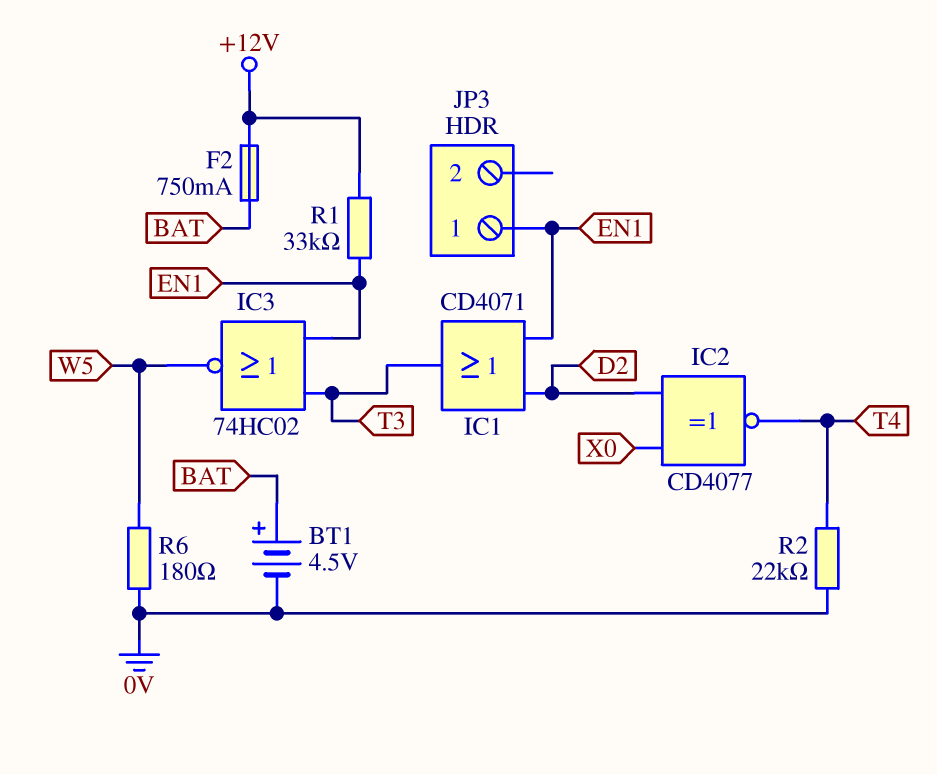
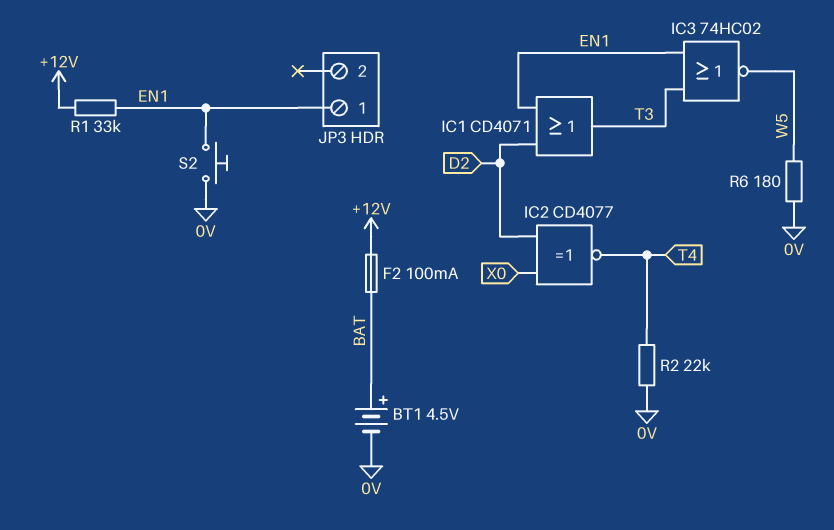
F2: 750mA (+12V, BAT) -> 100mA (+12V, BAT)
S2: none -> button (0V, EN1)

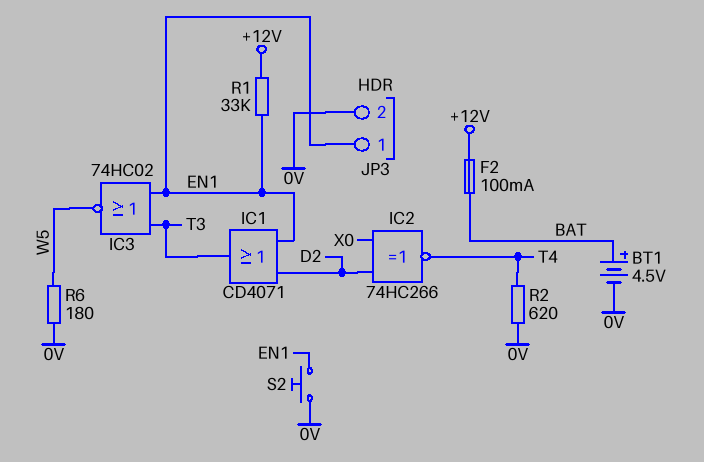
IC2: XNOR CD4077 (in D2, in X0, out T4) -> XNOR 74HC266 (in D2, in X0, out T4)
JP3 pin 2: none -> 0V
R2: 22k (0V, T4) -> 620 (0V, T4)

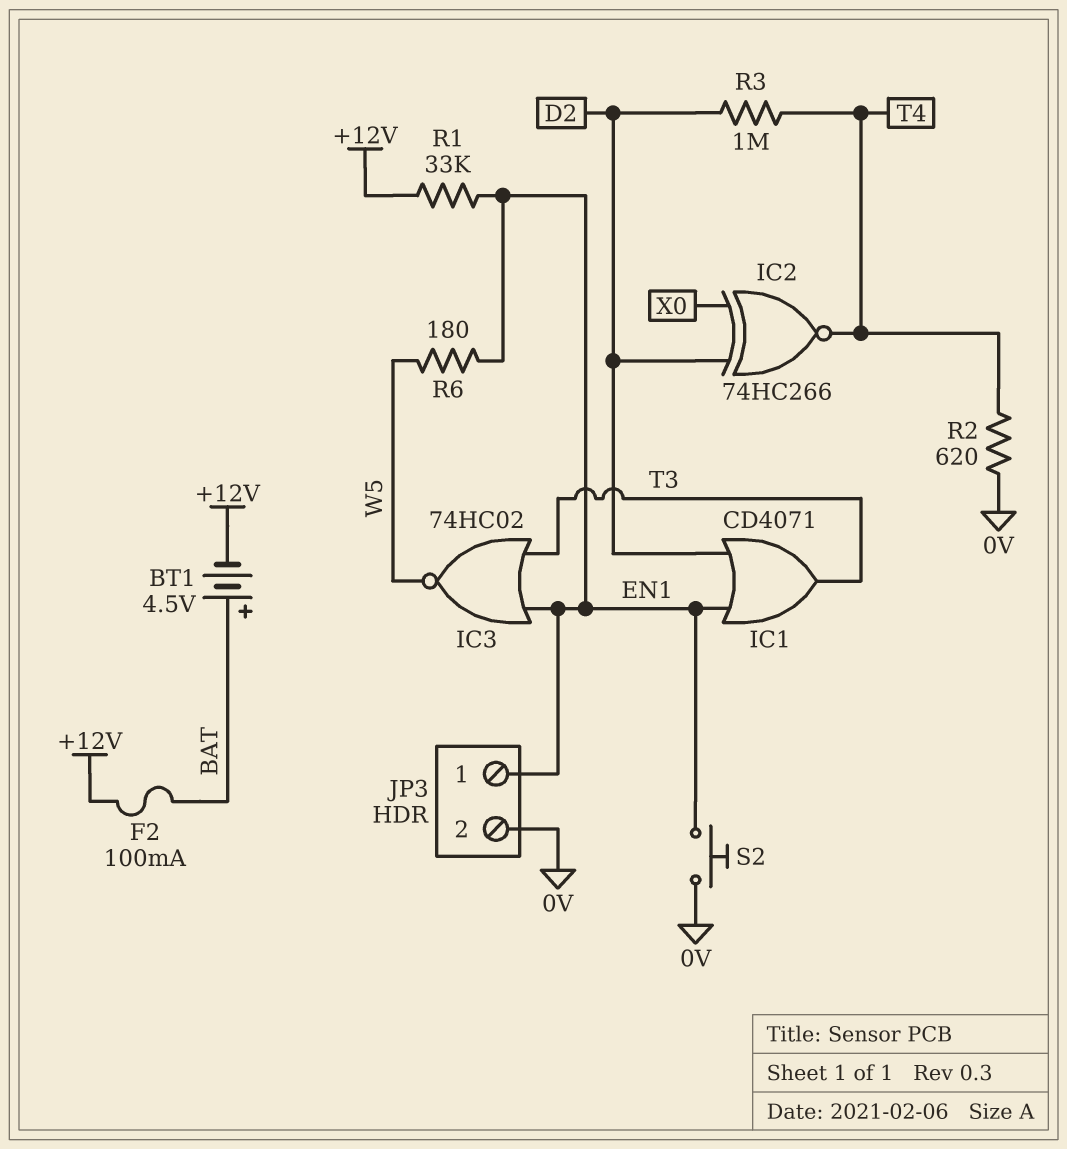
BT1: 4.5V (plus BAT, minus 0V) -> 4.5V (plus BAT, minus +12V)
R3: none -> 1M (D2, T4)
R6: 180 (0V, W5) -> 180 (EN1, W5)

